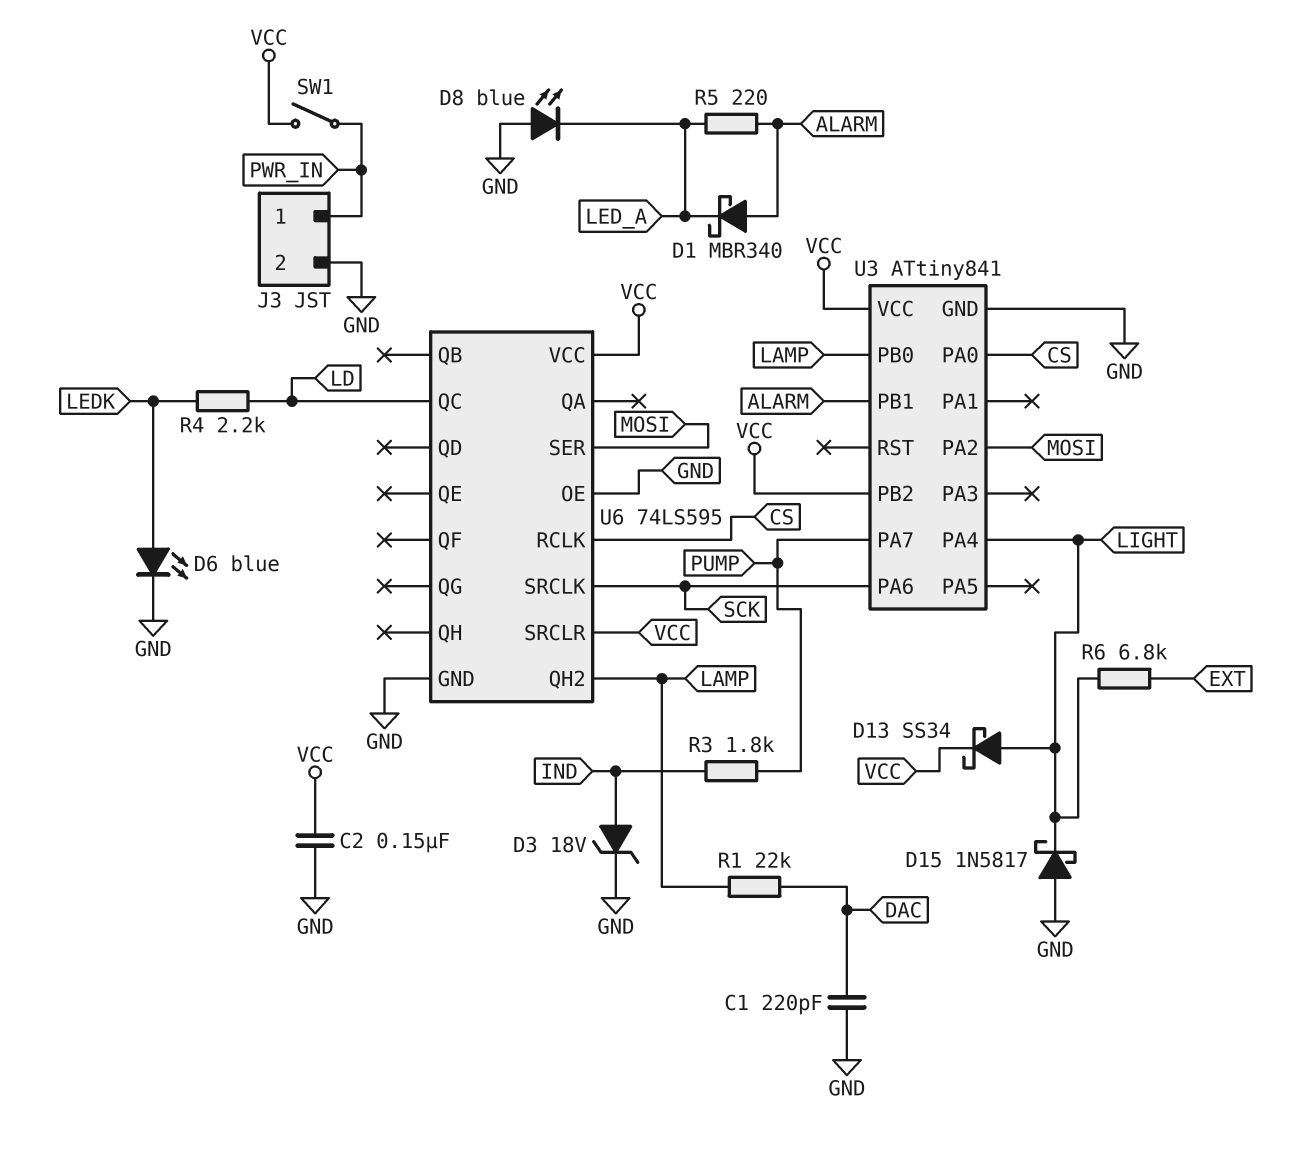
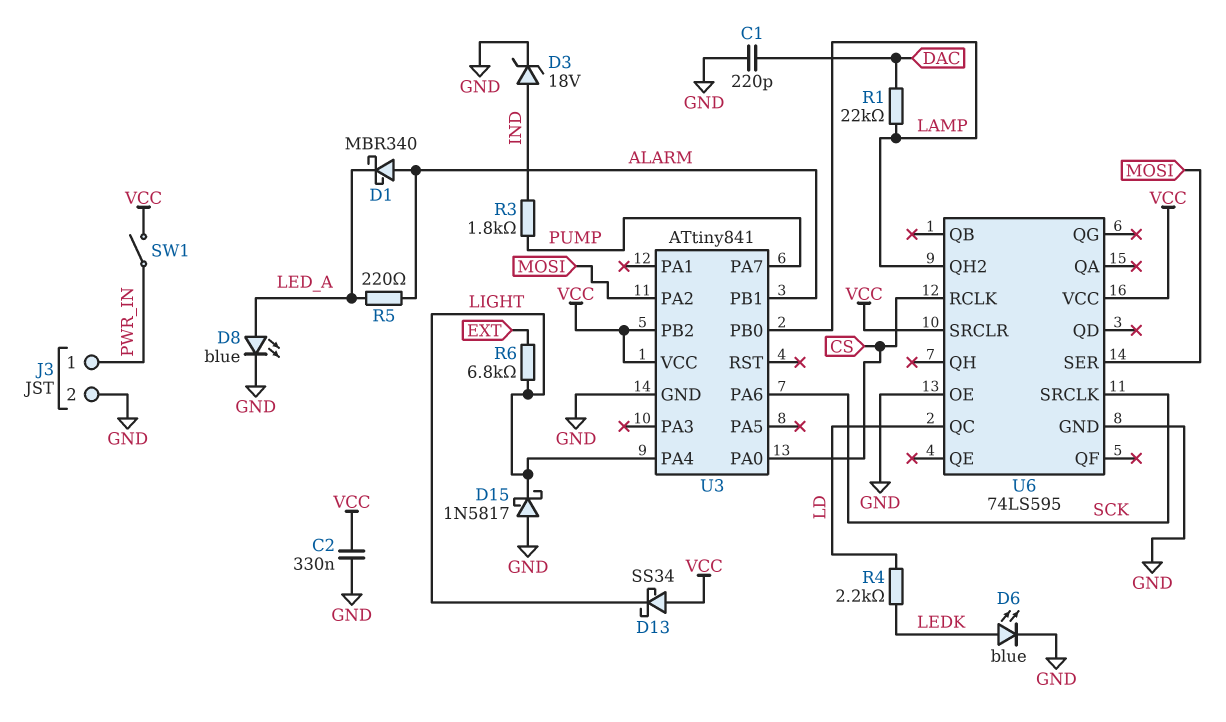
C2: 150nF (GND, VCC) -> 330nF (GND, VCC)
D8: LED blue (A GND, K LED_A) -> LED blue (A LED_A, K GND)
D13: schottky SS34 (A LIGHT, K VCC) -> schottky SS34 (A VCC, K LIGHT)

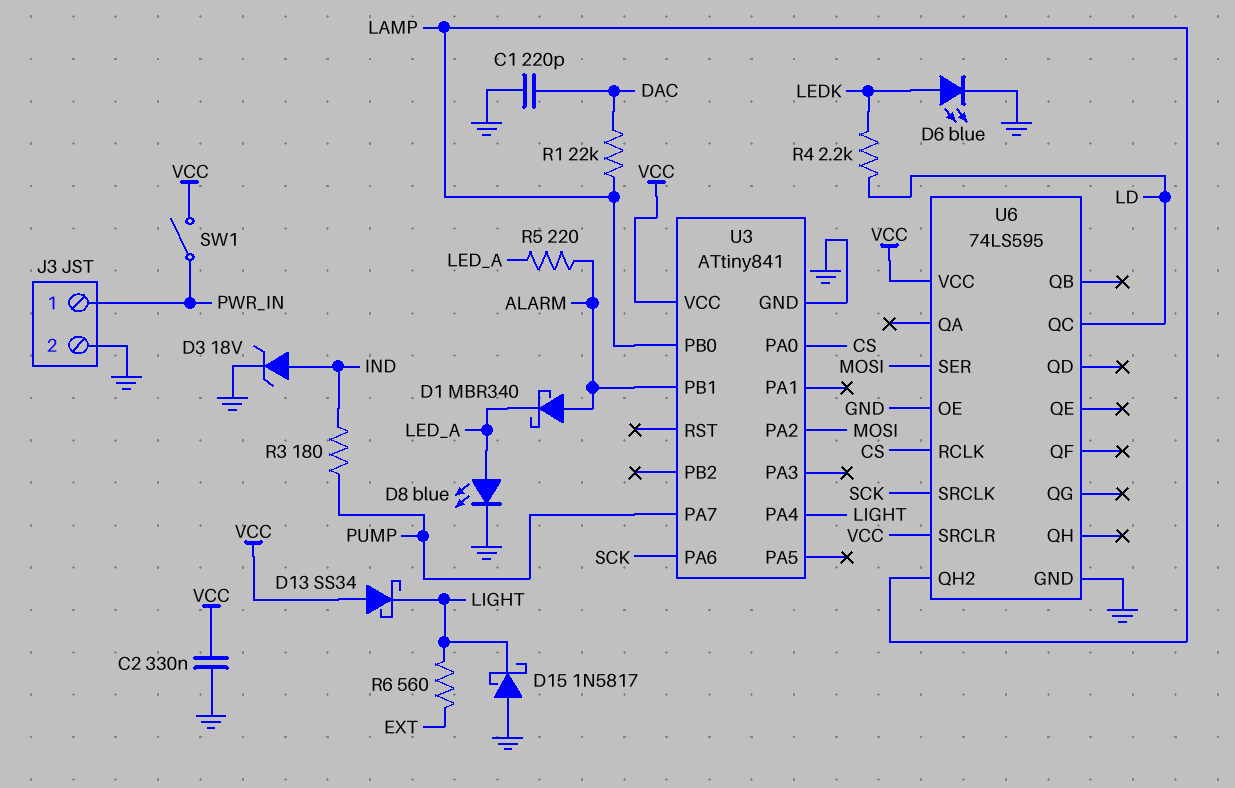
R3: 1.8k (IND, PUMP) -> 180 (IND, PUMP)
R6: 6.8k (EXT, LIGHT) -> 560 (EXT, LIGHT)
U3 pin PB2: VCC -> none

